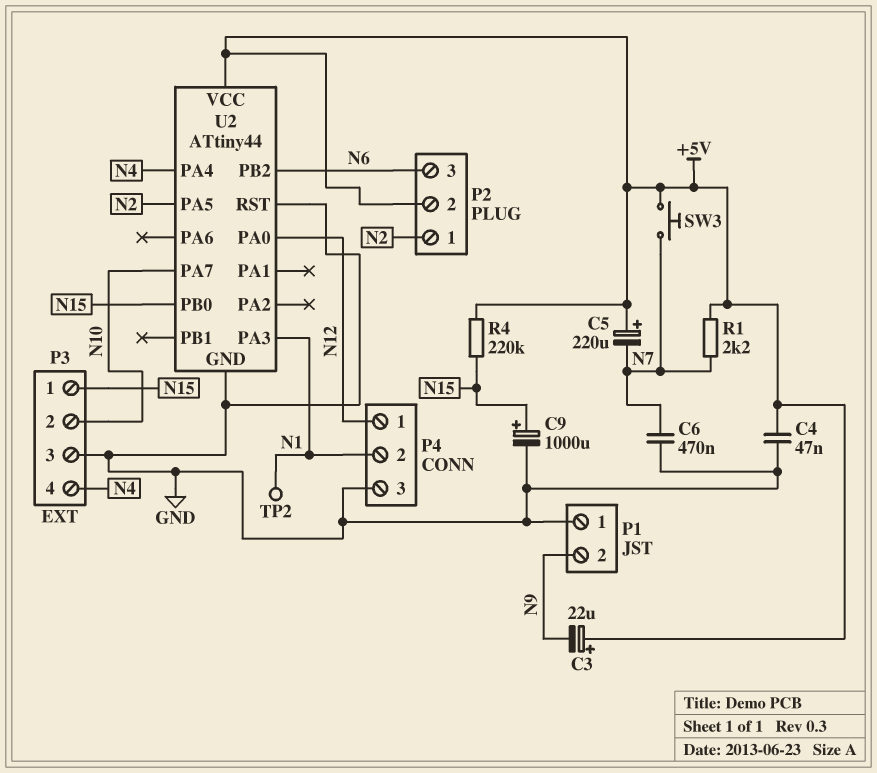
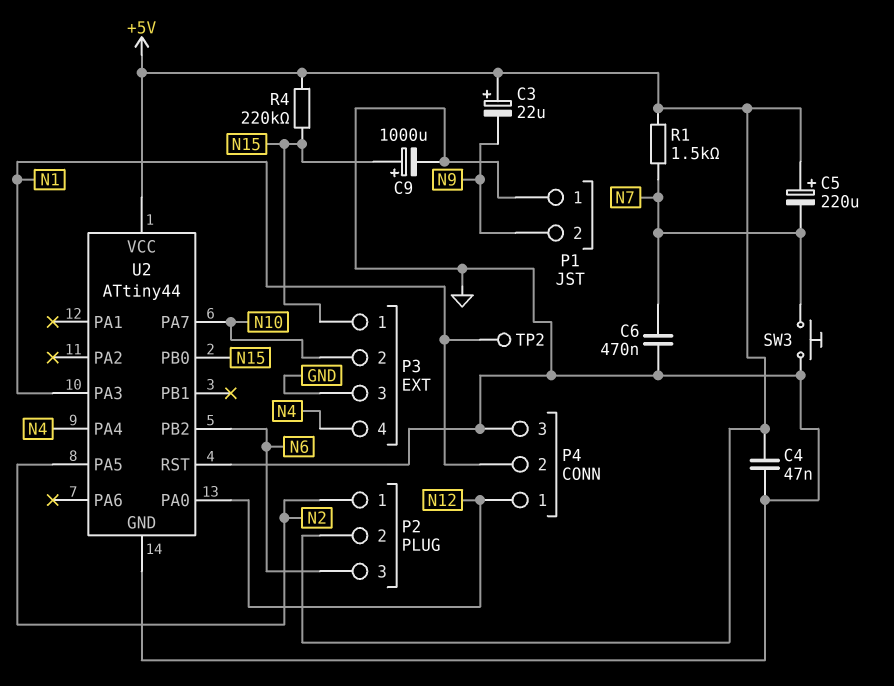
R1: 2.2k (+5V, N7) -> 1.5k (+5V, N7)
SW3: button (+5V, N7) -> button (GND, N7)

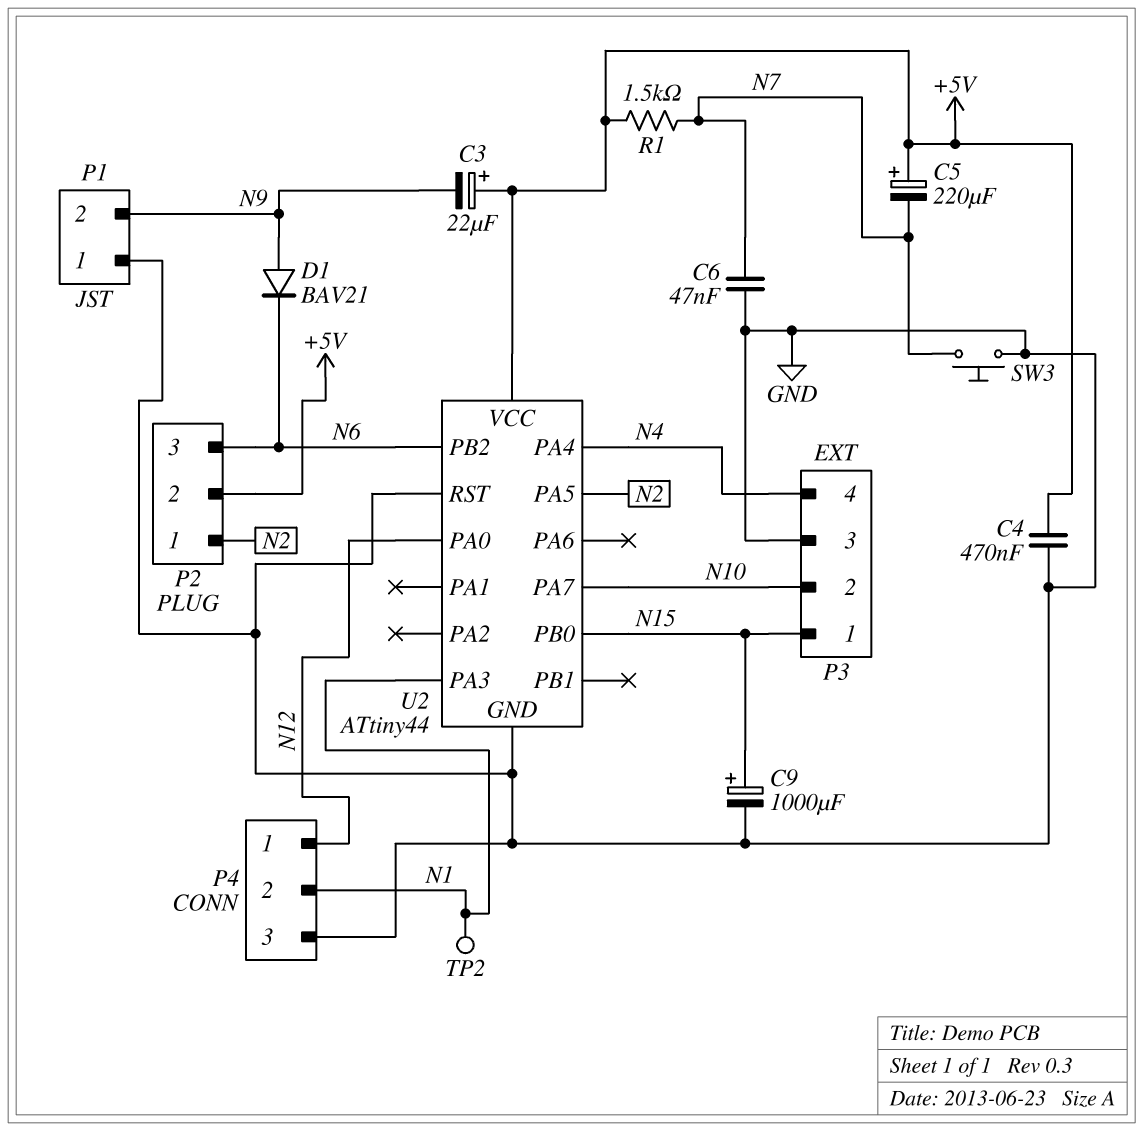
C4: 47nF (+5V, GND) -> 470nF (+5V, GND)
C6: 470nF (GND, N7) -> 47nF (GND, N7)
D1: none -> diode BAV21 (A N9, K N6)
R4: 220k (+5V, N15) -> none

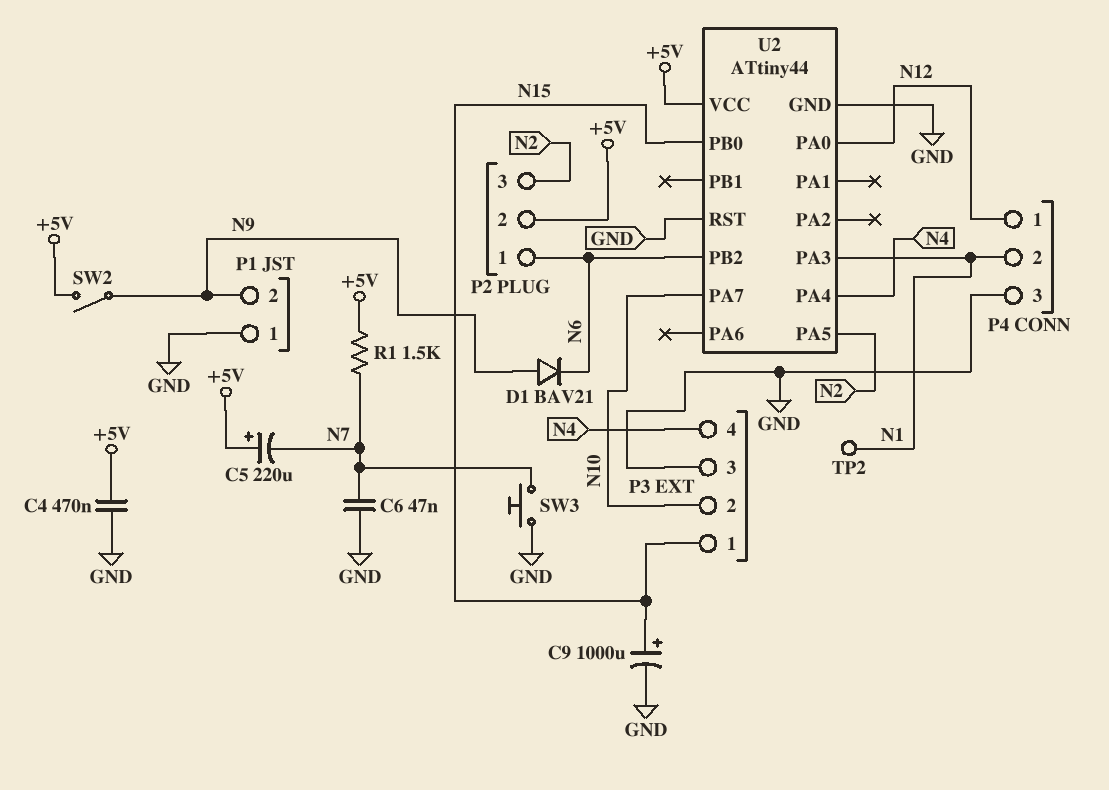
C3: 22uF (plus +5V, minus N9) -> none
P2 pin 1: N2 -> N6
P2 pin 3: N6 -> N2
SW2: none -> switch (+5V, N9)

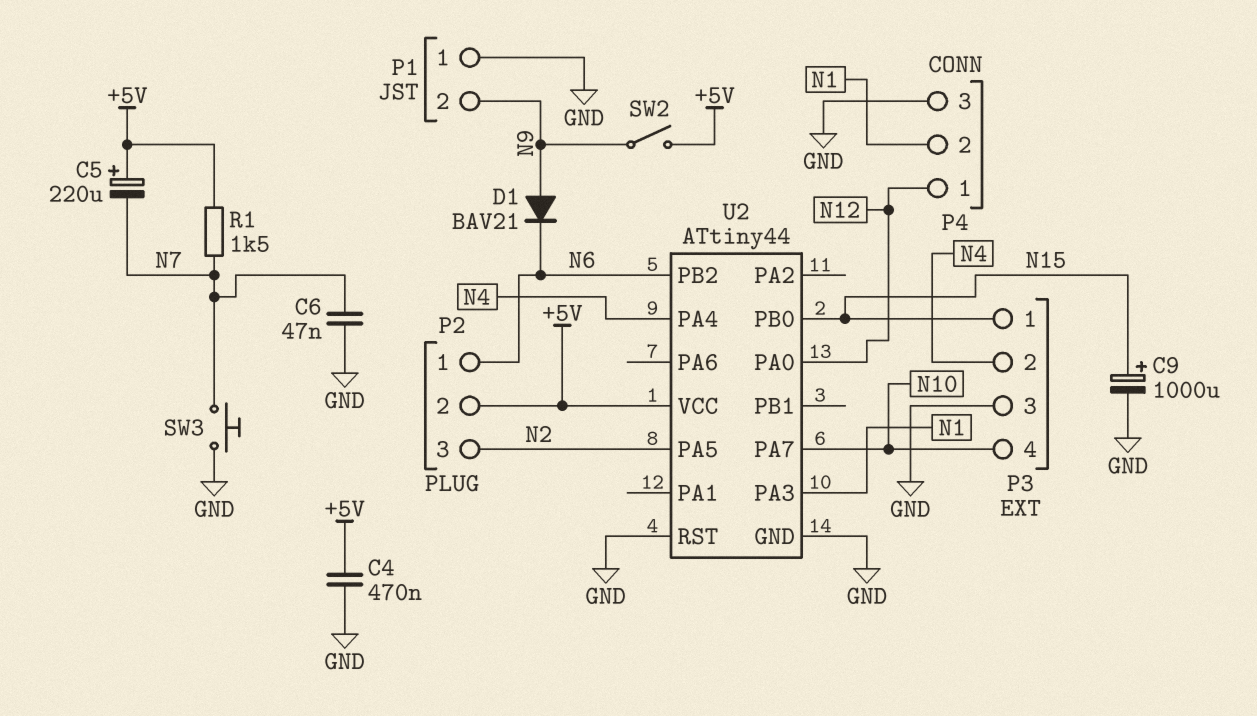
P3 pin 2: N10 -> N4
P3 pin 4: N4 -> N10
TP2: test point (N1) -> none

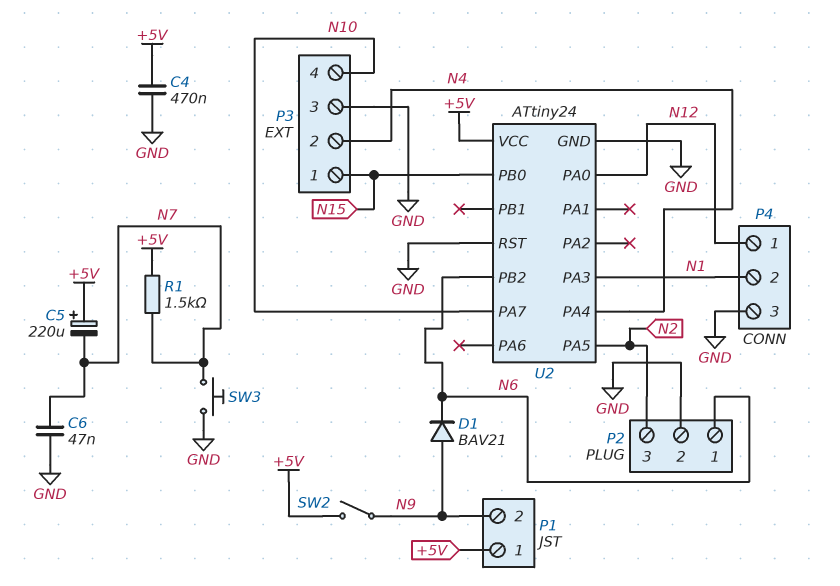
C9: 1000uF (plus N15, minus GND) -> none
P1 pin 1: GND -> +5V
P2 pin 2: +5V -> GND
U2: ATtiny44 -> ATtiny24

